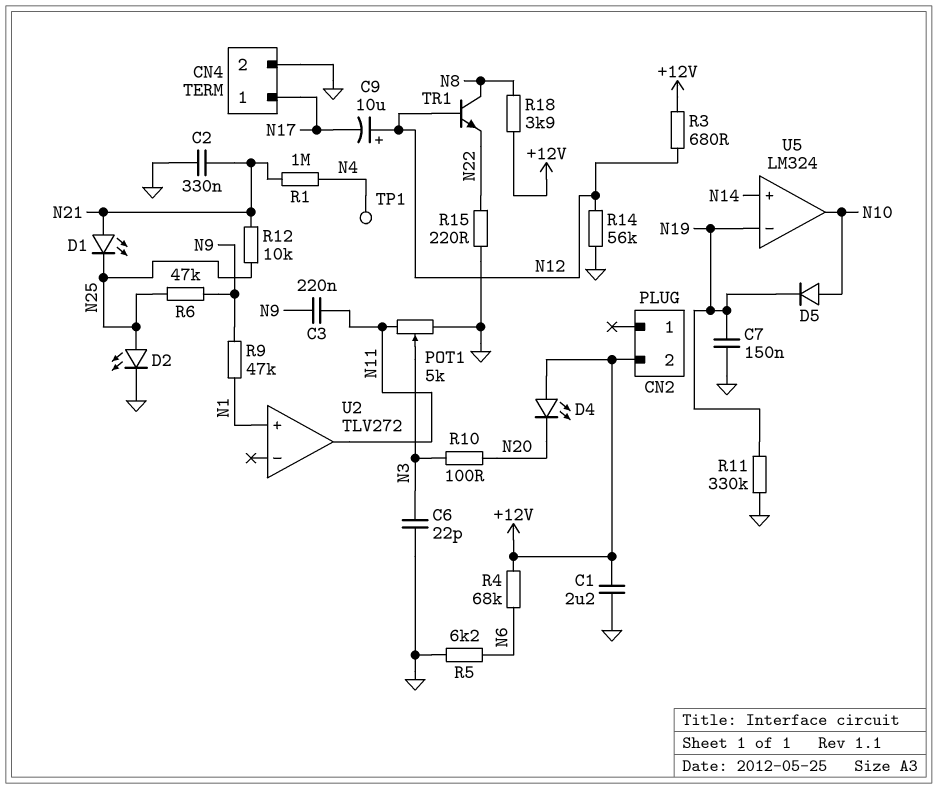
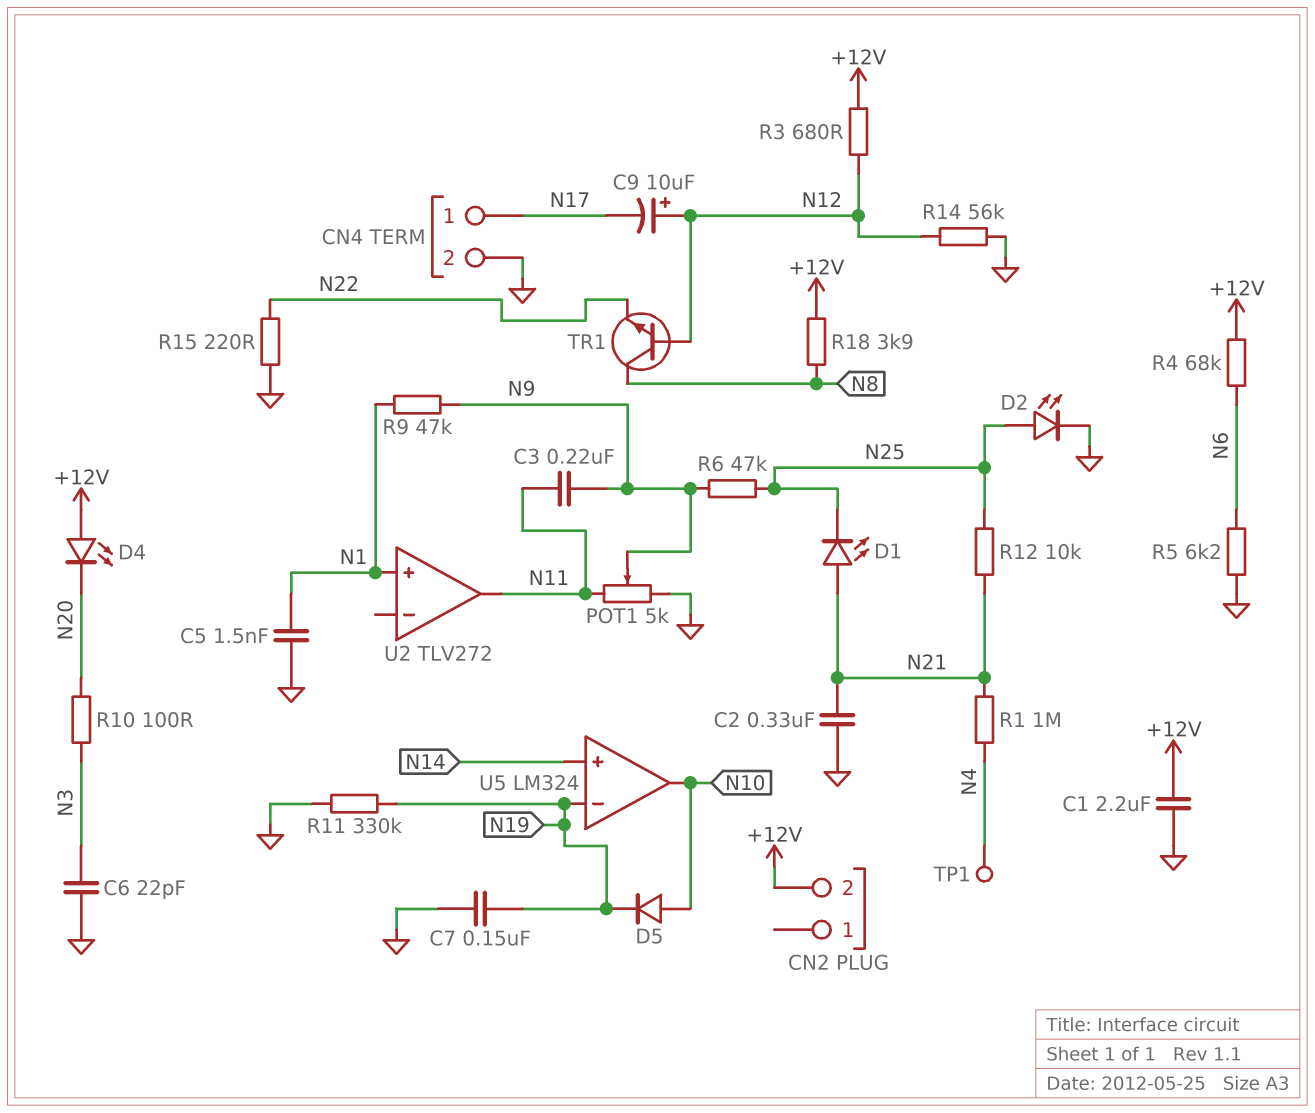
C5: none -> 1.5nF (GND, N1)
POT1: 5k (GND, N11, wiper N3) -> 5k (GND, N11, wiper N9)

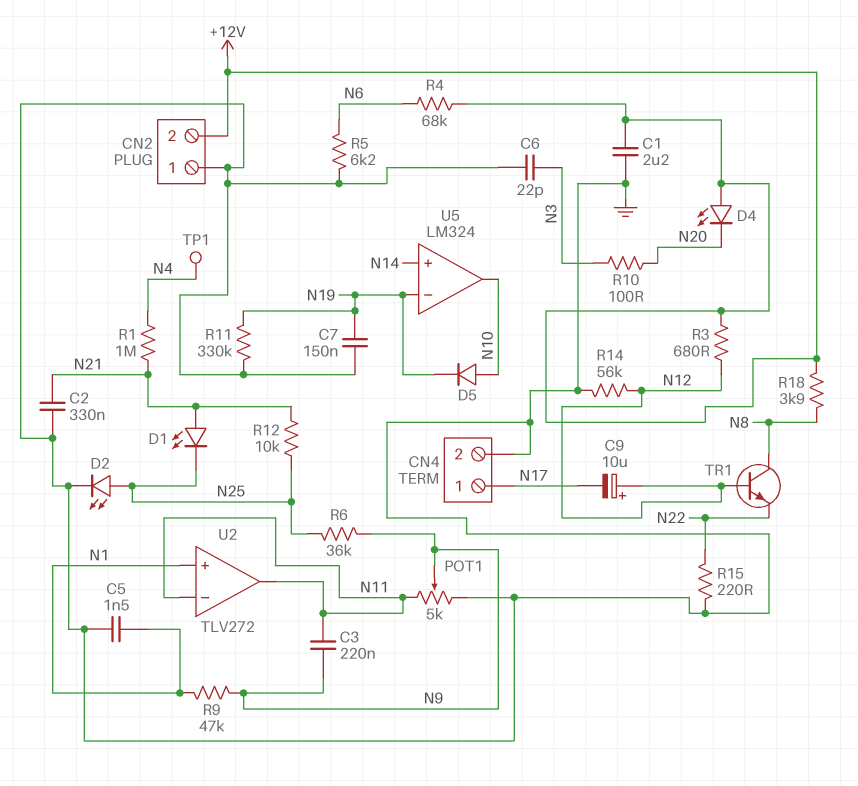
CN2 pin 1: none -> GND
R6: 47k (N9, N25) -> 36k (N9, N25)
U2 pin in-: none -> N11

